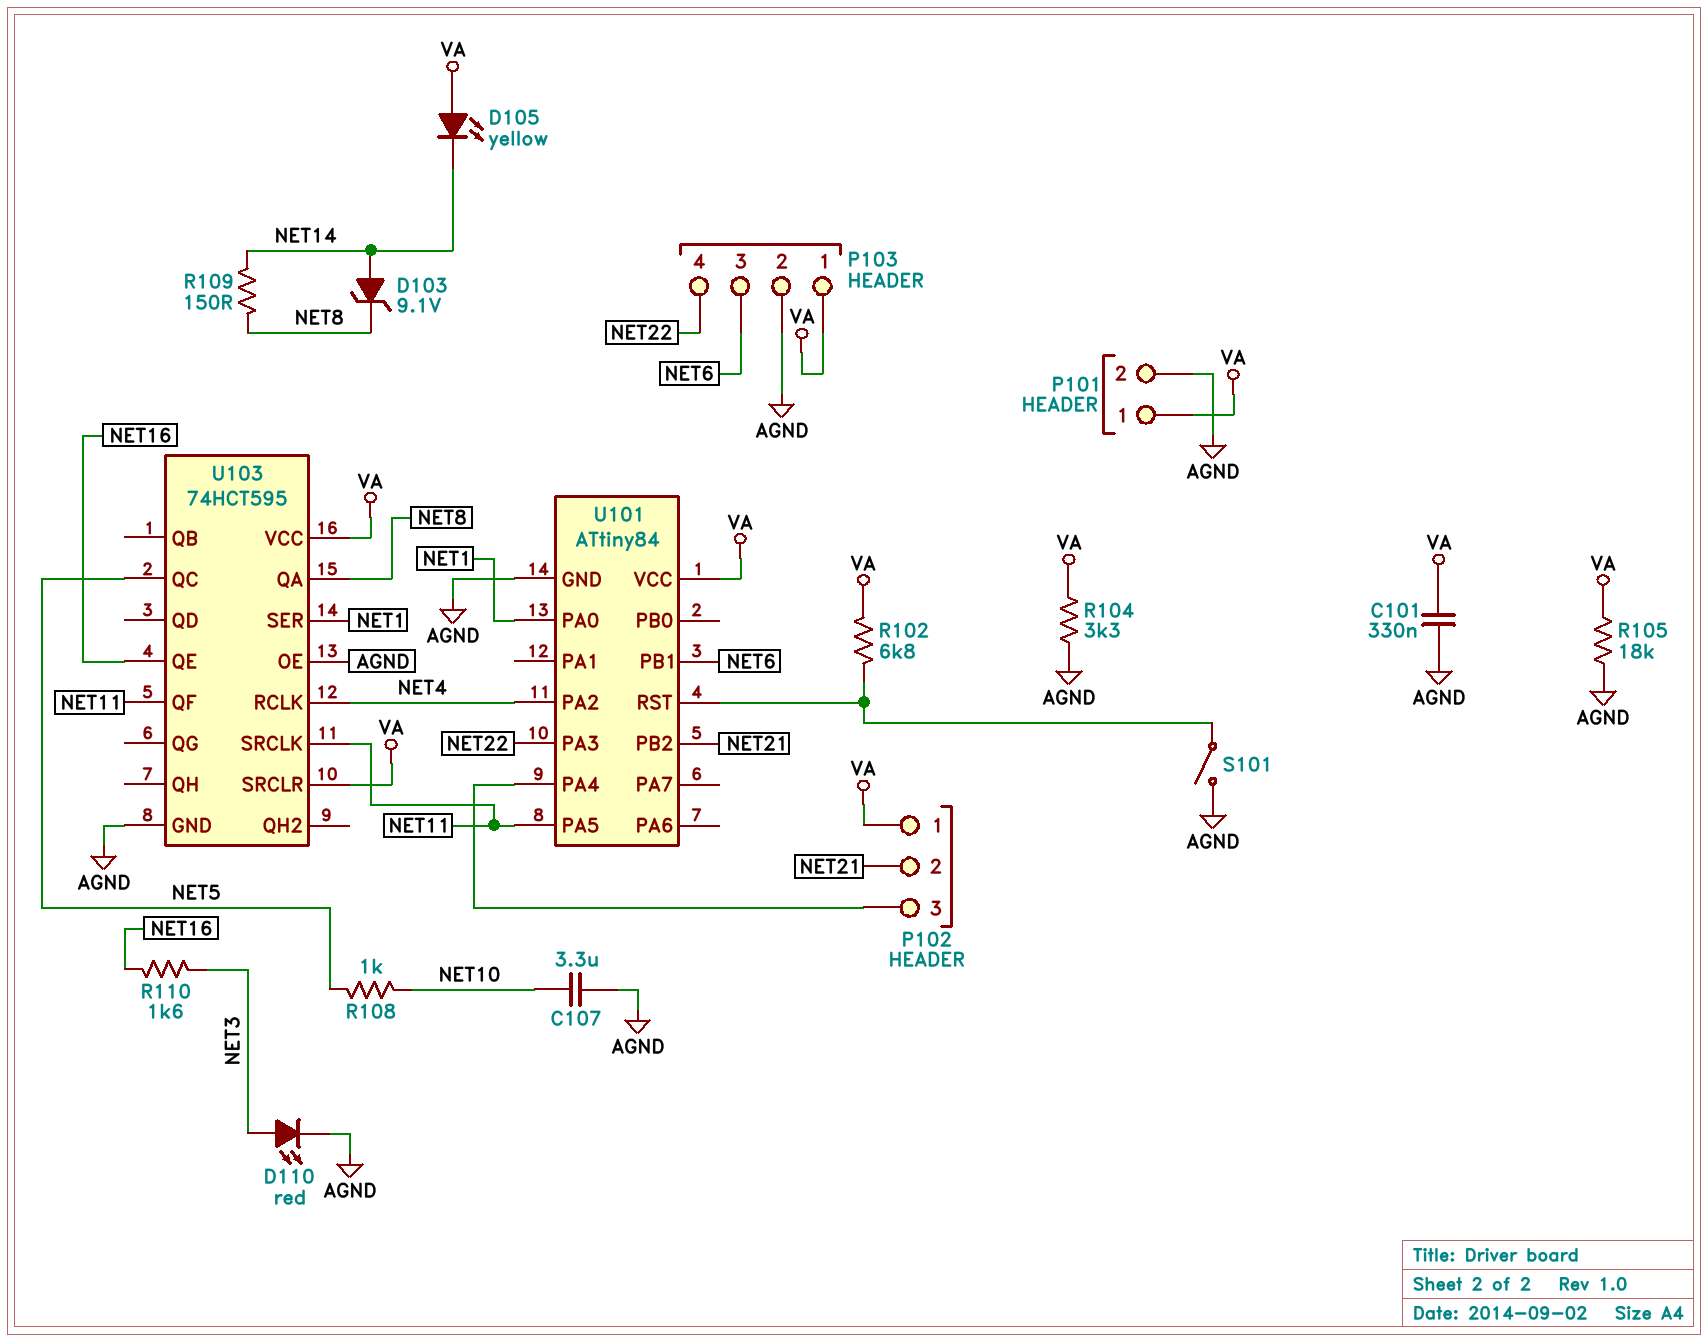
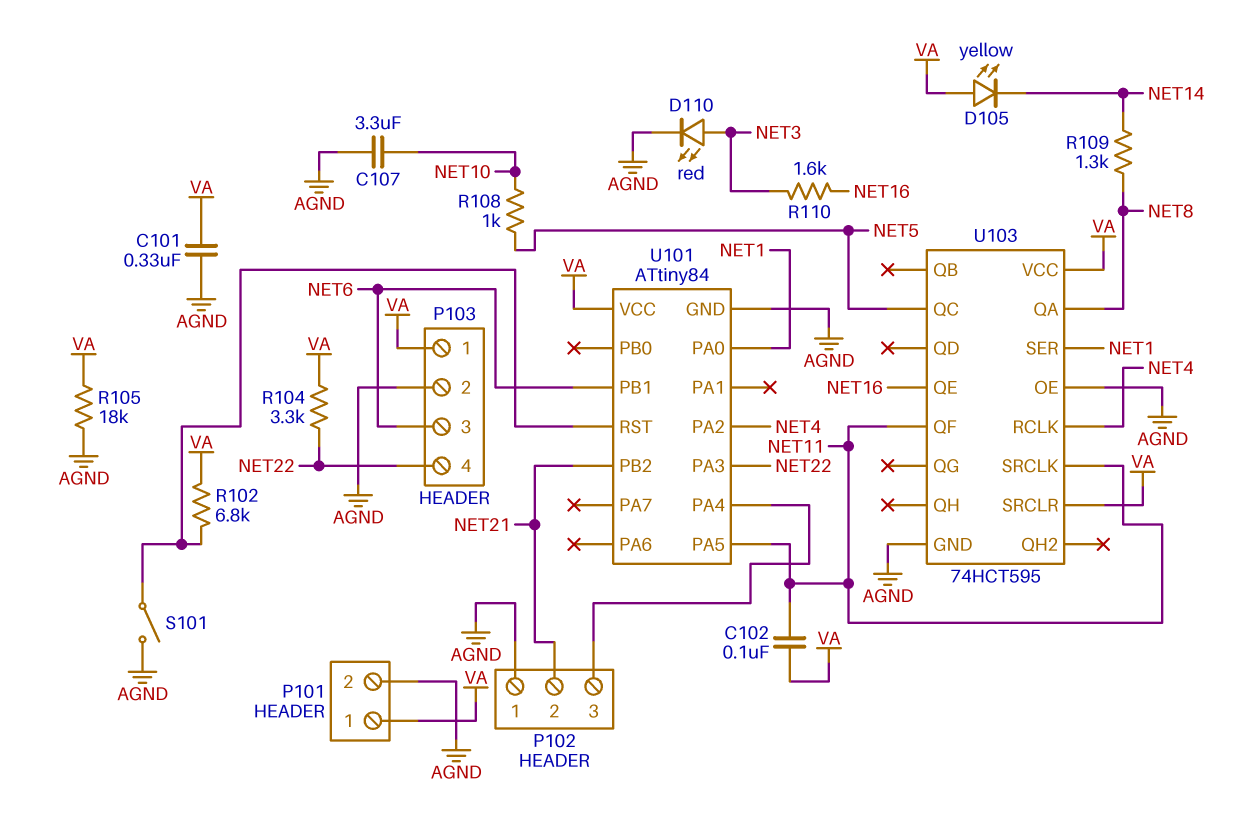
C102: none -> 100nF (NET11, VA)
D103: zener 9.1V (A NET14, K NET8) -> none
P102 pin 1: VA -> AGND
R104: 3.3k (AGND, VA) -> 3.3k (NET22, VA)
R109: 150 (NET8, NET14) -> 1.3k (NET8, NET14)

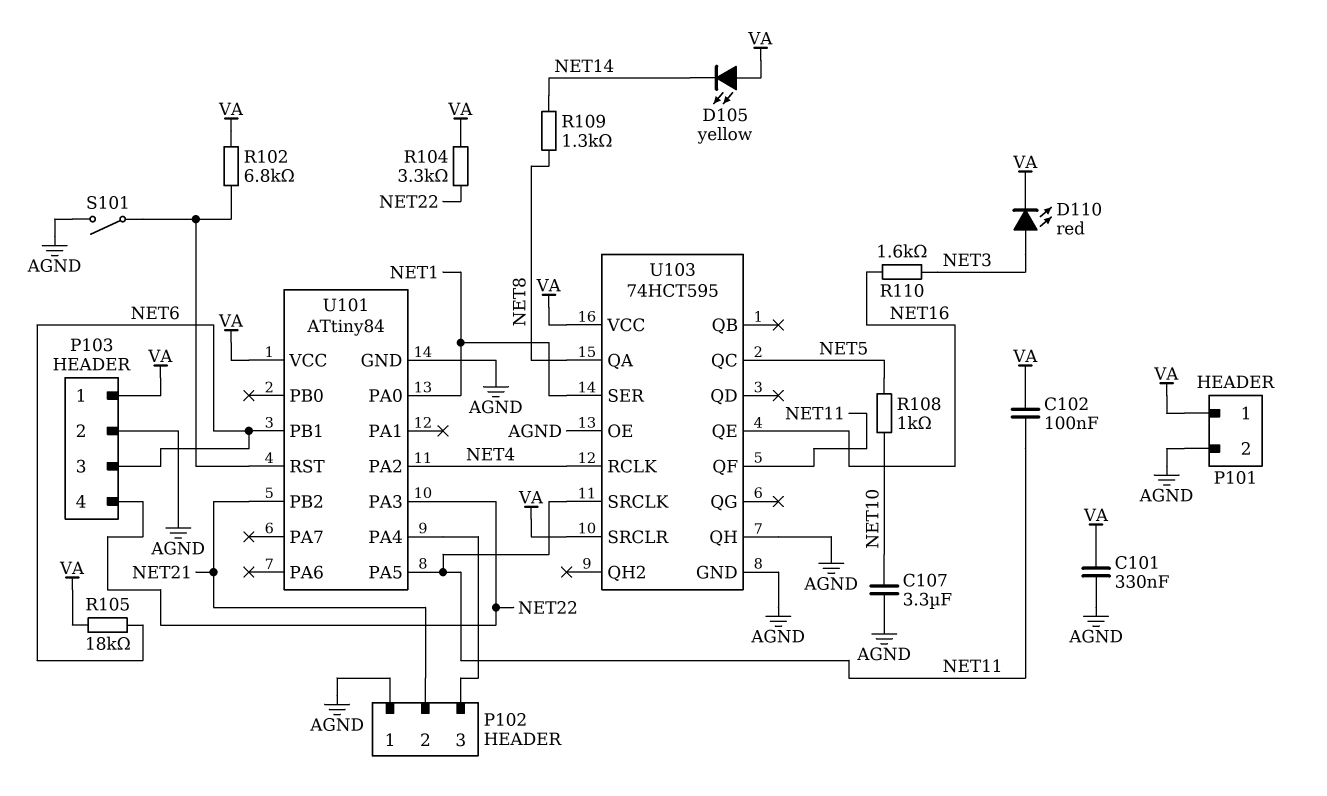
D110: LED red (A NET3, K AGND) -> LED red (A NET3, K VA)
R105: 18k (AGND, VA) -> 18k (NET6, VA)
U103 pin QH: none -> AGND

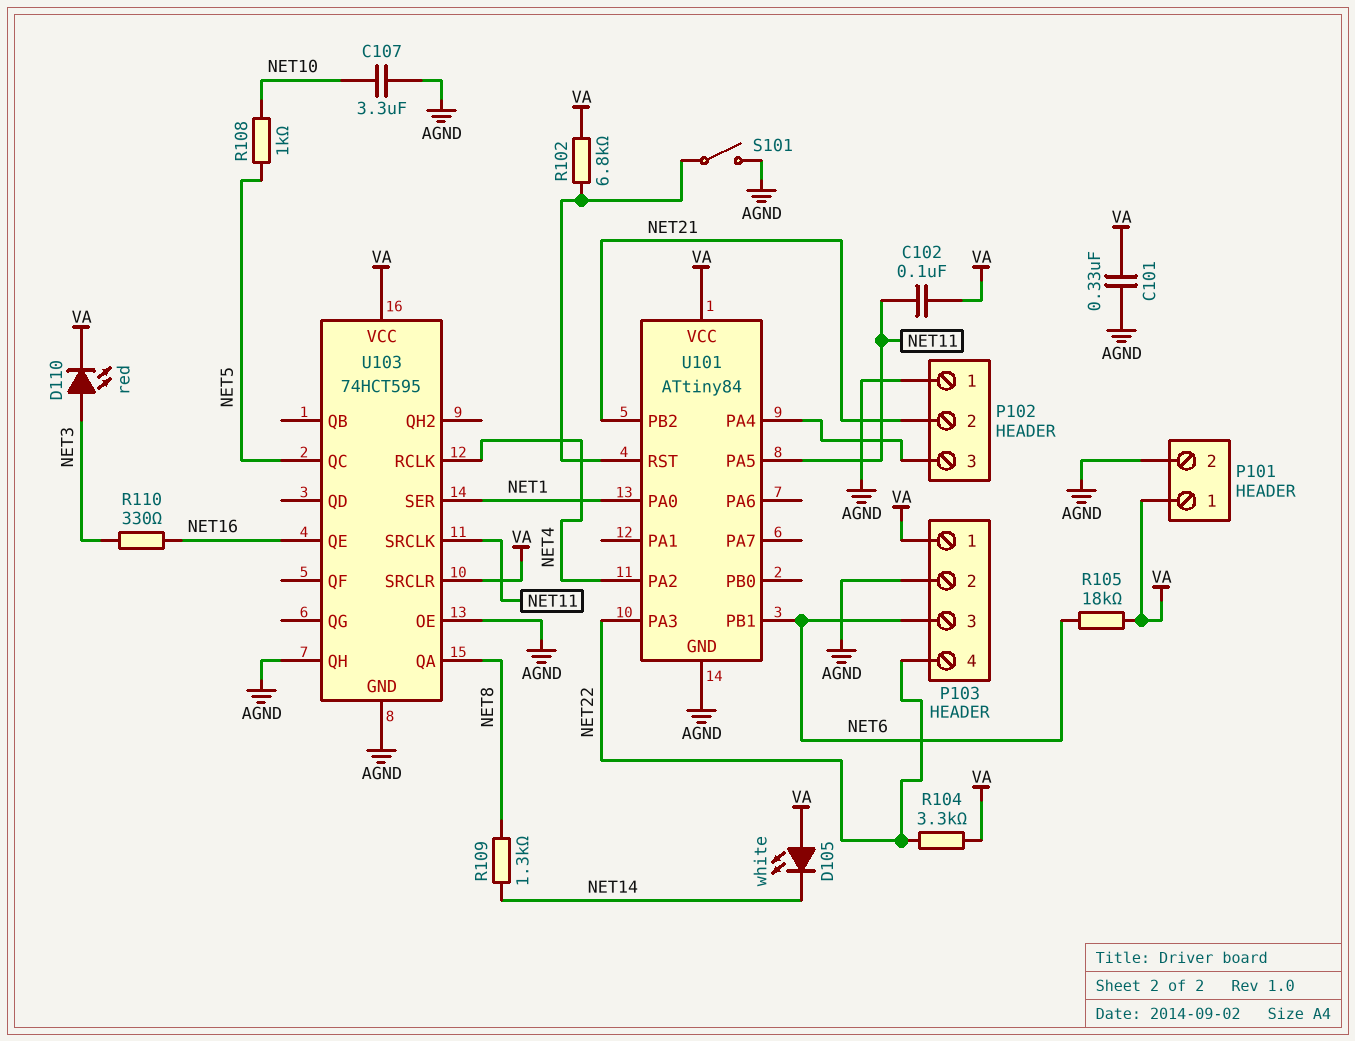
D105: LED yellow (A VA, K NET14) -> LED white (A VA, K NET14)
R110: 1.6k (NET3, NET16) -> 330 (NET3, NET16)
U103 pin QF: NET11 -> none

